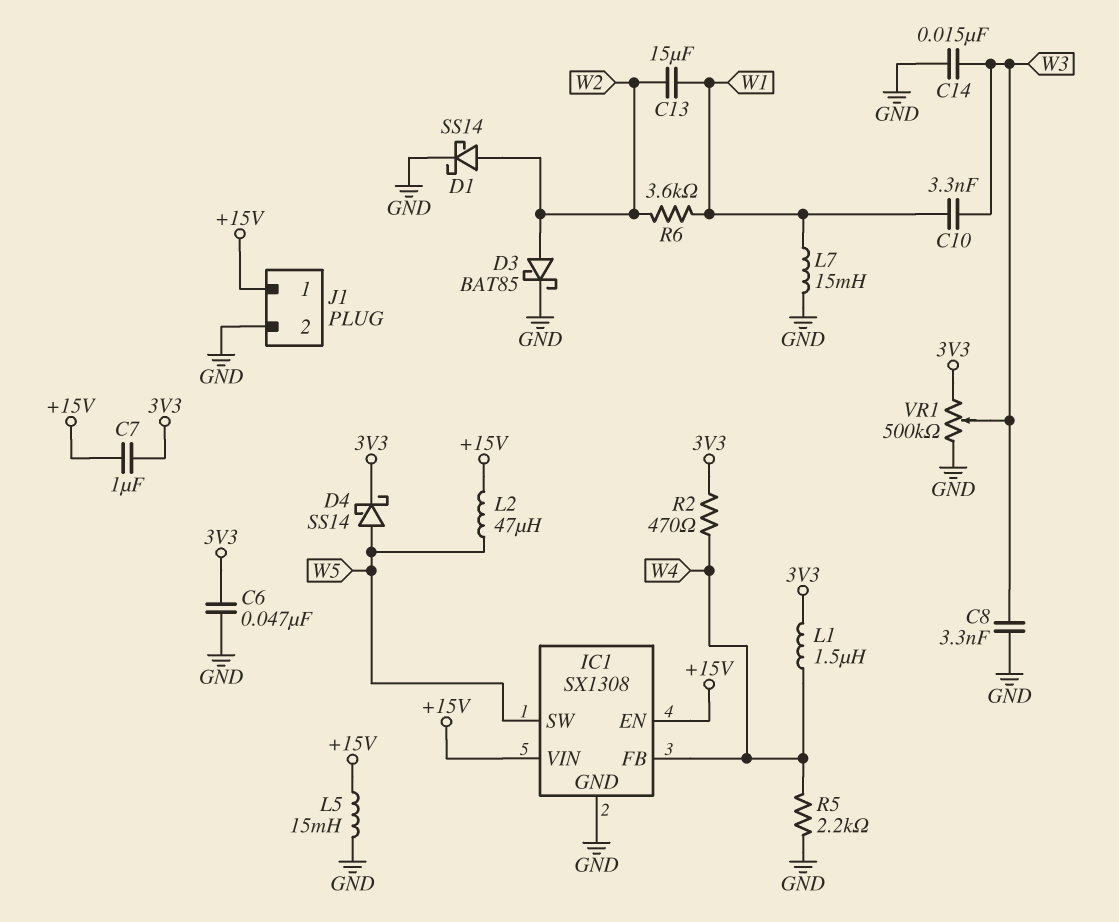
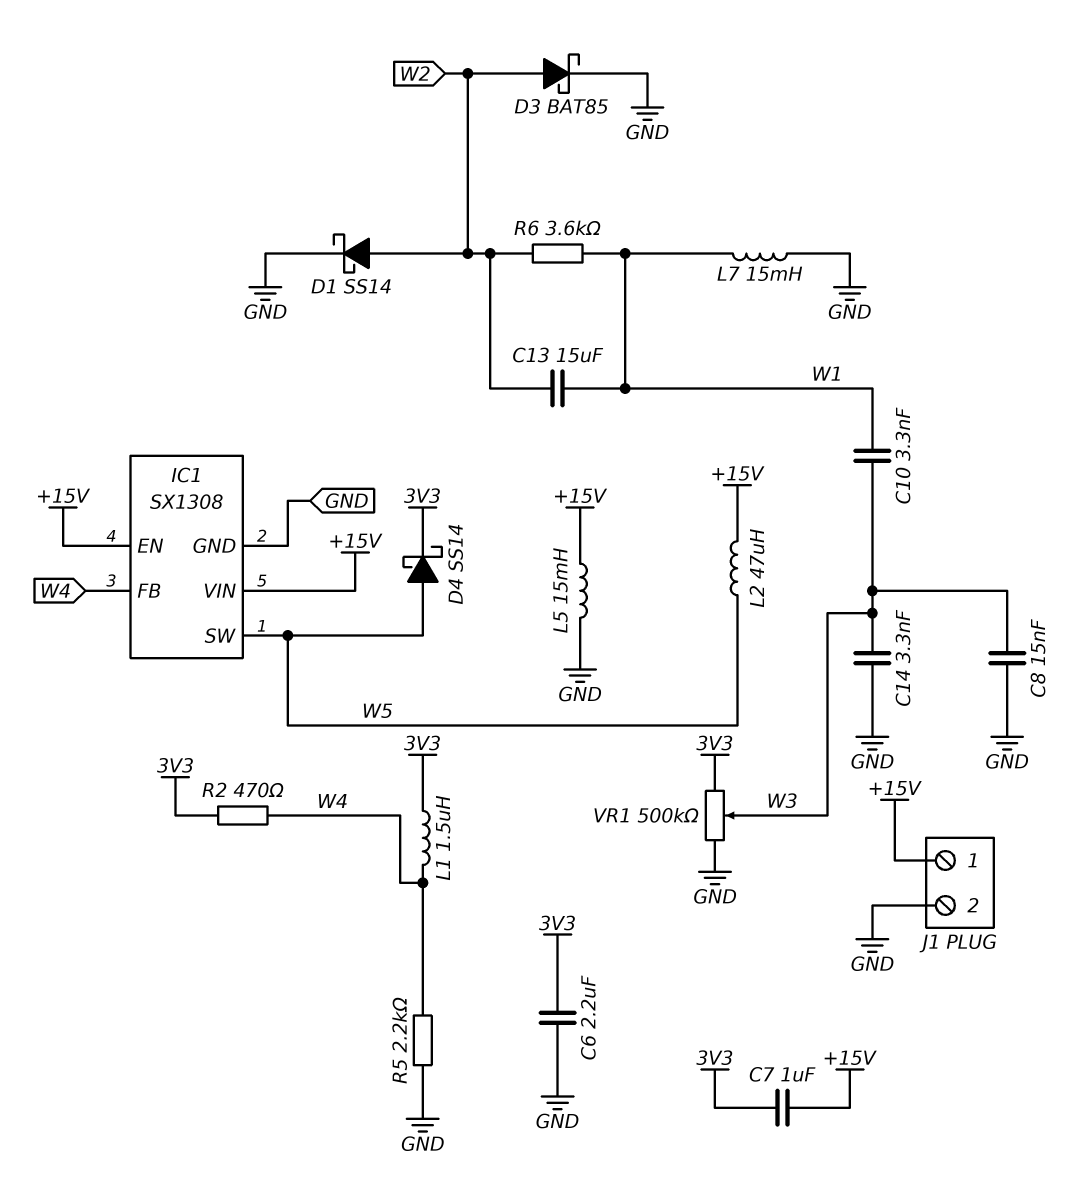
C6: 47nF (3V3, GND) -> 2.2uF (3V3, GND)
C8: 3.3nF (GND, W3) -> 15nF (GND, W3)
C14: 15nF (GND, W3) -> 3.3nF (GND, W3)

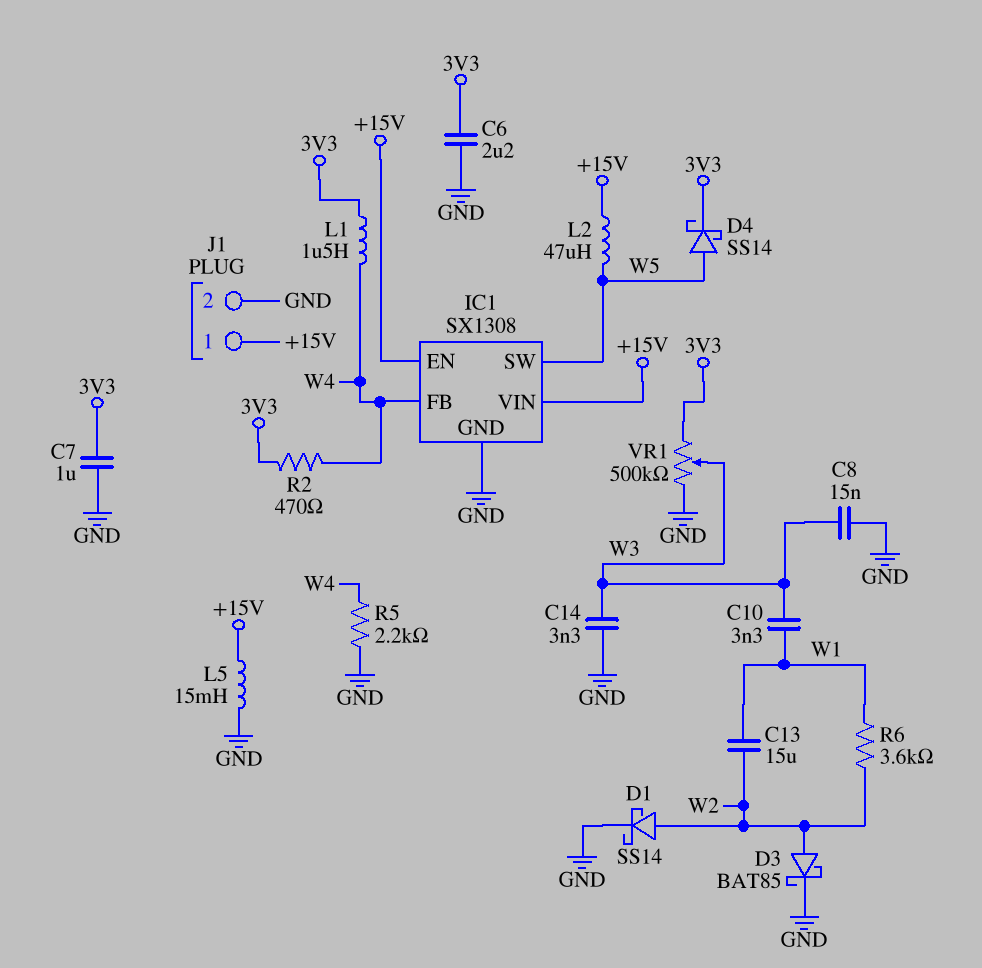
C7: 1uF (+15V, 3V3) -> 1uF (3V3, GND)
L7: 15mH (GND, W1) -> none

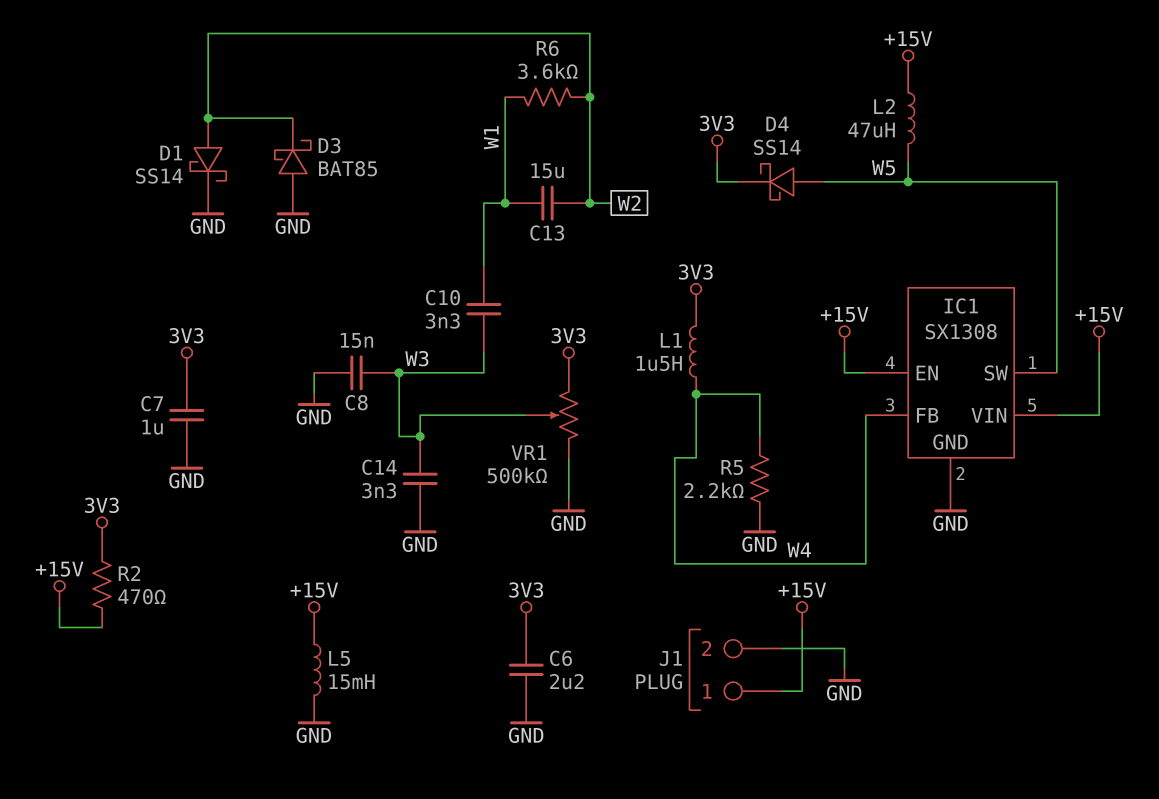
D3: schottky BAT85 (A W2, K GND) -> schottky BAT85 (A GND, K W2)
R2: 470 (3V3, W4) -> 470 (+15V, 3V3)

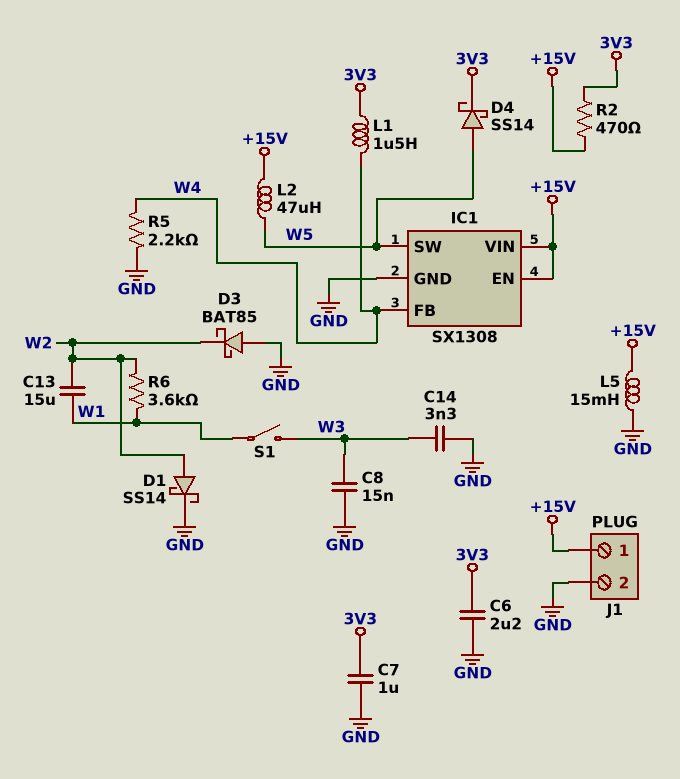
C10: 3.3nF (W1, W3) -> none
S1: none -> switch (W1, W3)
VR1: 500k (3V3, GND, wiper W3) -> none

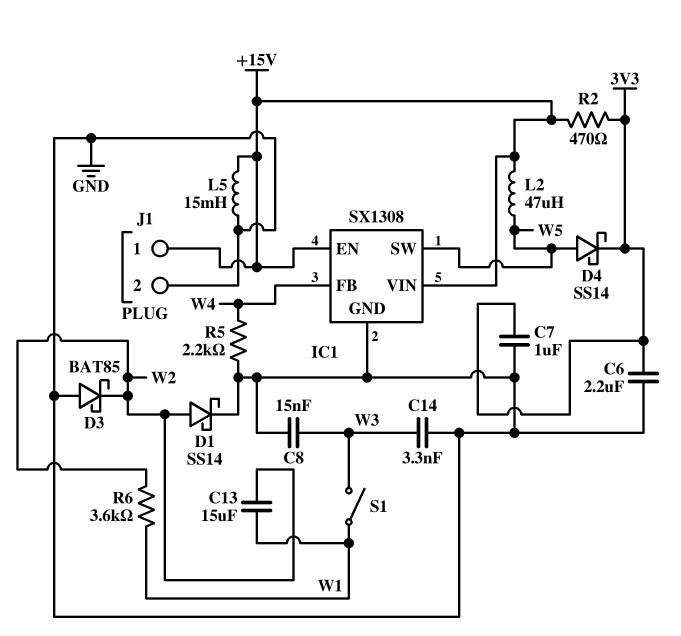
L1: 1.5uH (3V3, W4) -> none

